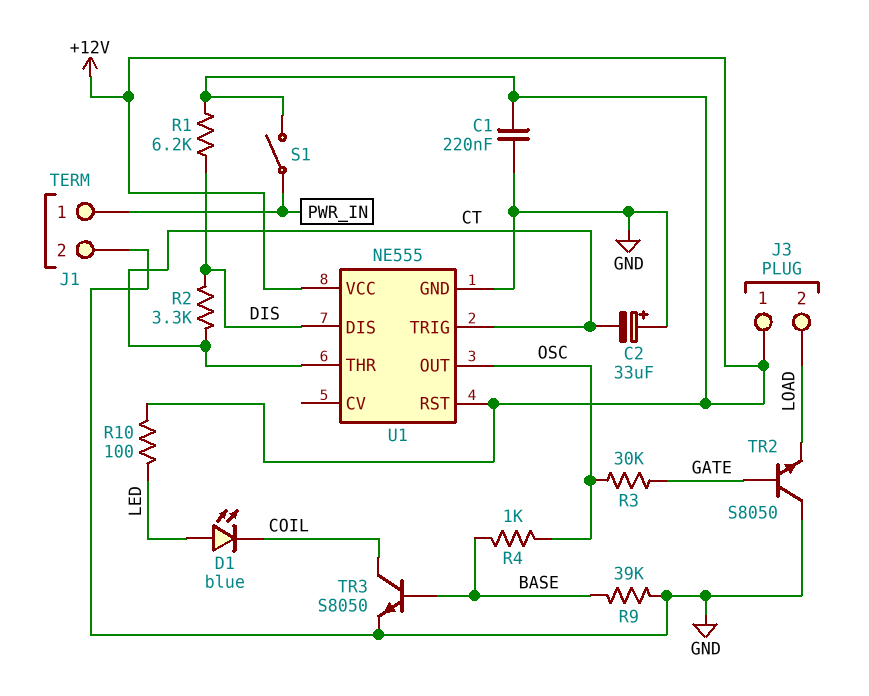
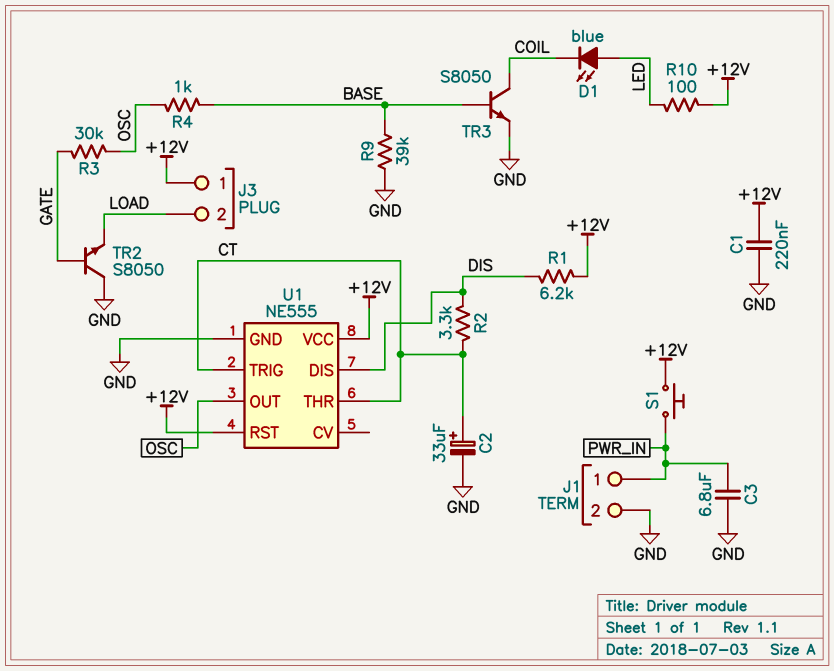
C2: 33uF (plus GND, minus CT) -> 33uF (plus CT, minus GND)
C3: none -> 6.8uF (GND, PWR_IN)
S1: switch (+12V, PWR_IN) -> button (+12V, PWR_IN)

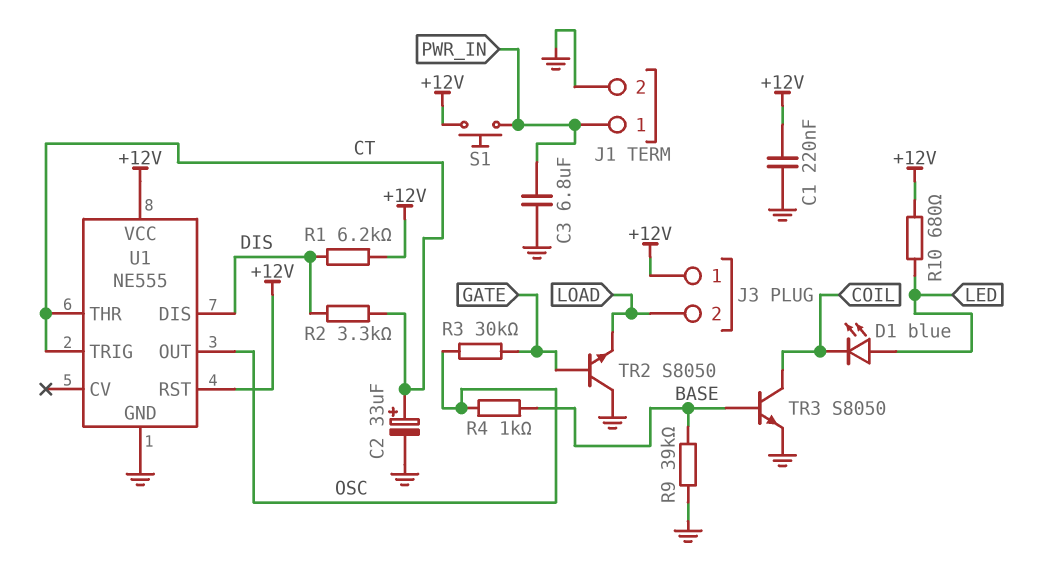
R10: 100 (+12V, LED) -> 680 (+12V, LED)

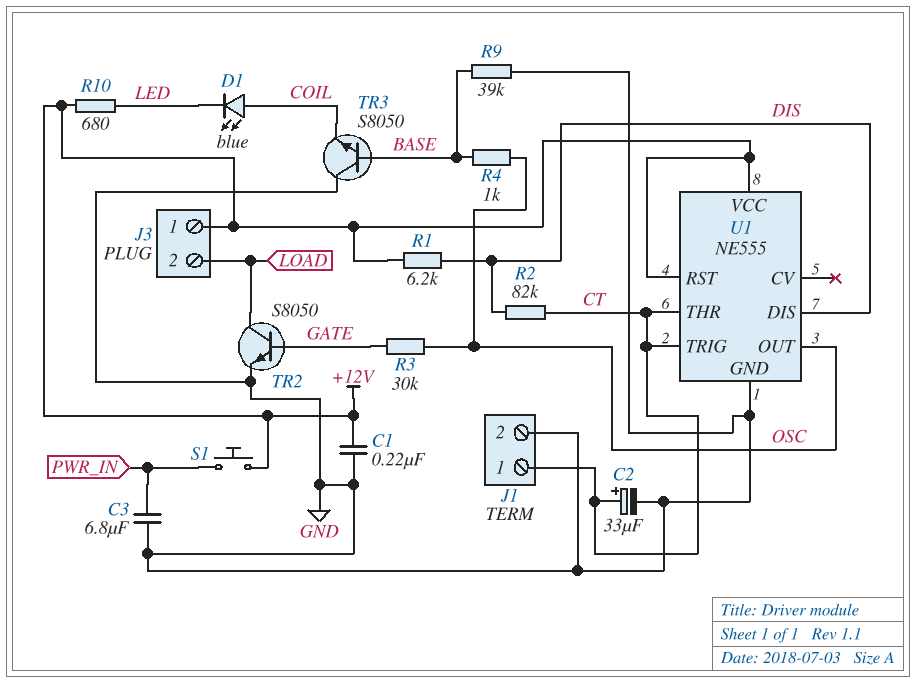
D1: LED blue (A LED, K COIL) -> LED blue (A COIL, K LED)
J1 pin 1: PWR_IN -> CT
R2: 3.3k (CT, DIS) -> 82k (CT, DIS)
TR2: NPN S8050 (B GATE, C GND, E LOAD) -> NPN S8050 (B GATE, C LOAD, E GND)
TR3: NPN S8050 (B BASE, C COIL, E GND) -> NPN S8050 (B BASE, C GND, E COIL)

